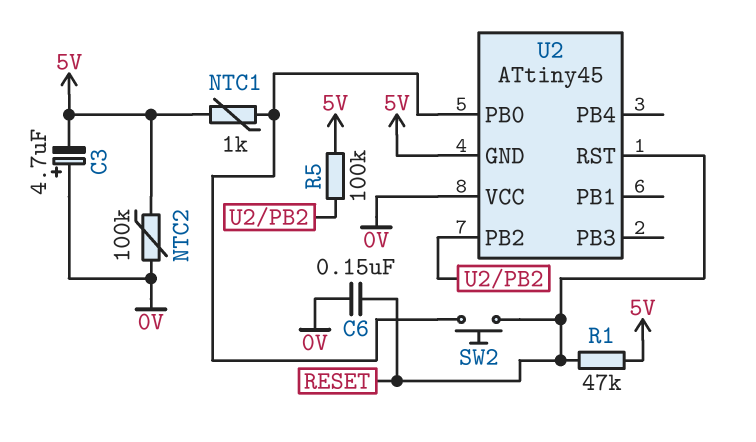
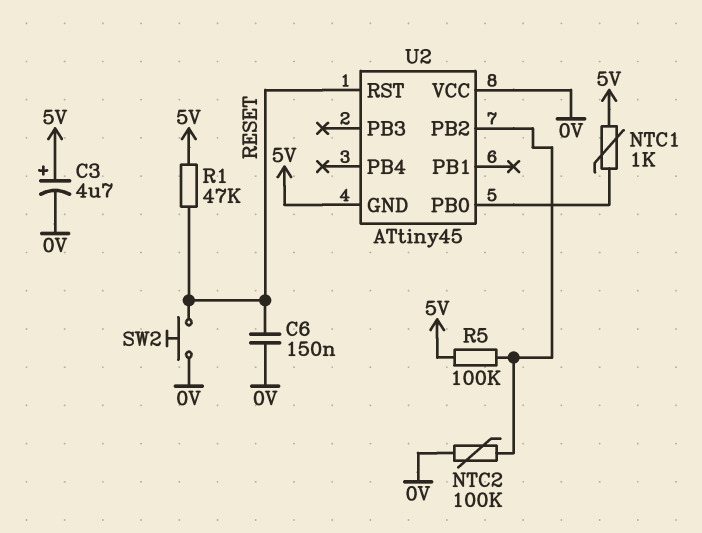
C3: 4.7uF (plus 0V, minus 5V) -> 4.7uF (plus 5V, minus 0V)
NTC2: 100k (0V, 5V) -> 100k (0V, U2/PB2)
SW2: button (RESET, U2/PB0) -> button (0V, RESET)

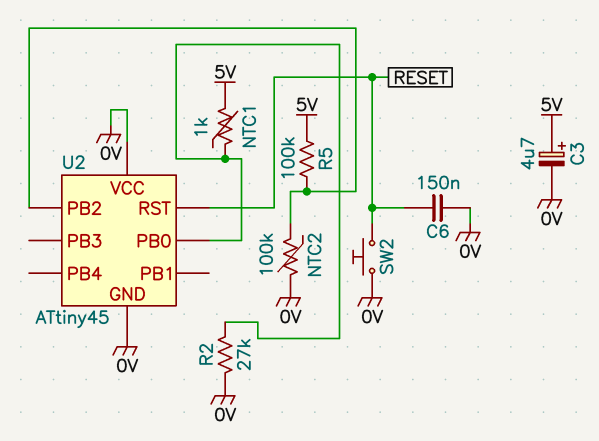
R1: 47k (5V, RESET) -> none
R2: none -> 27k (0V, U2/PB0)
U2 pin GND: 5V -> 0V

